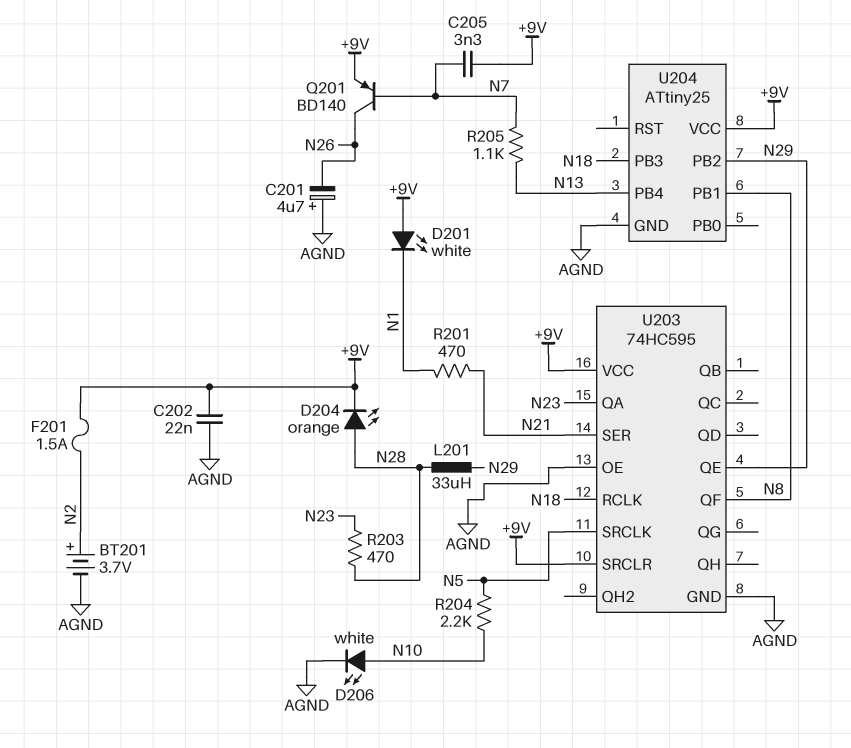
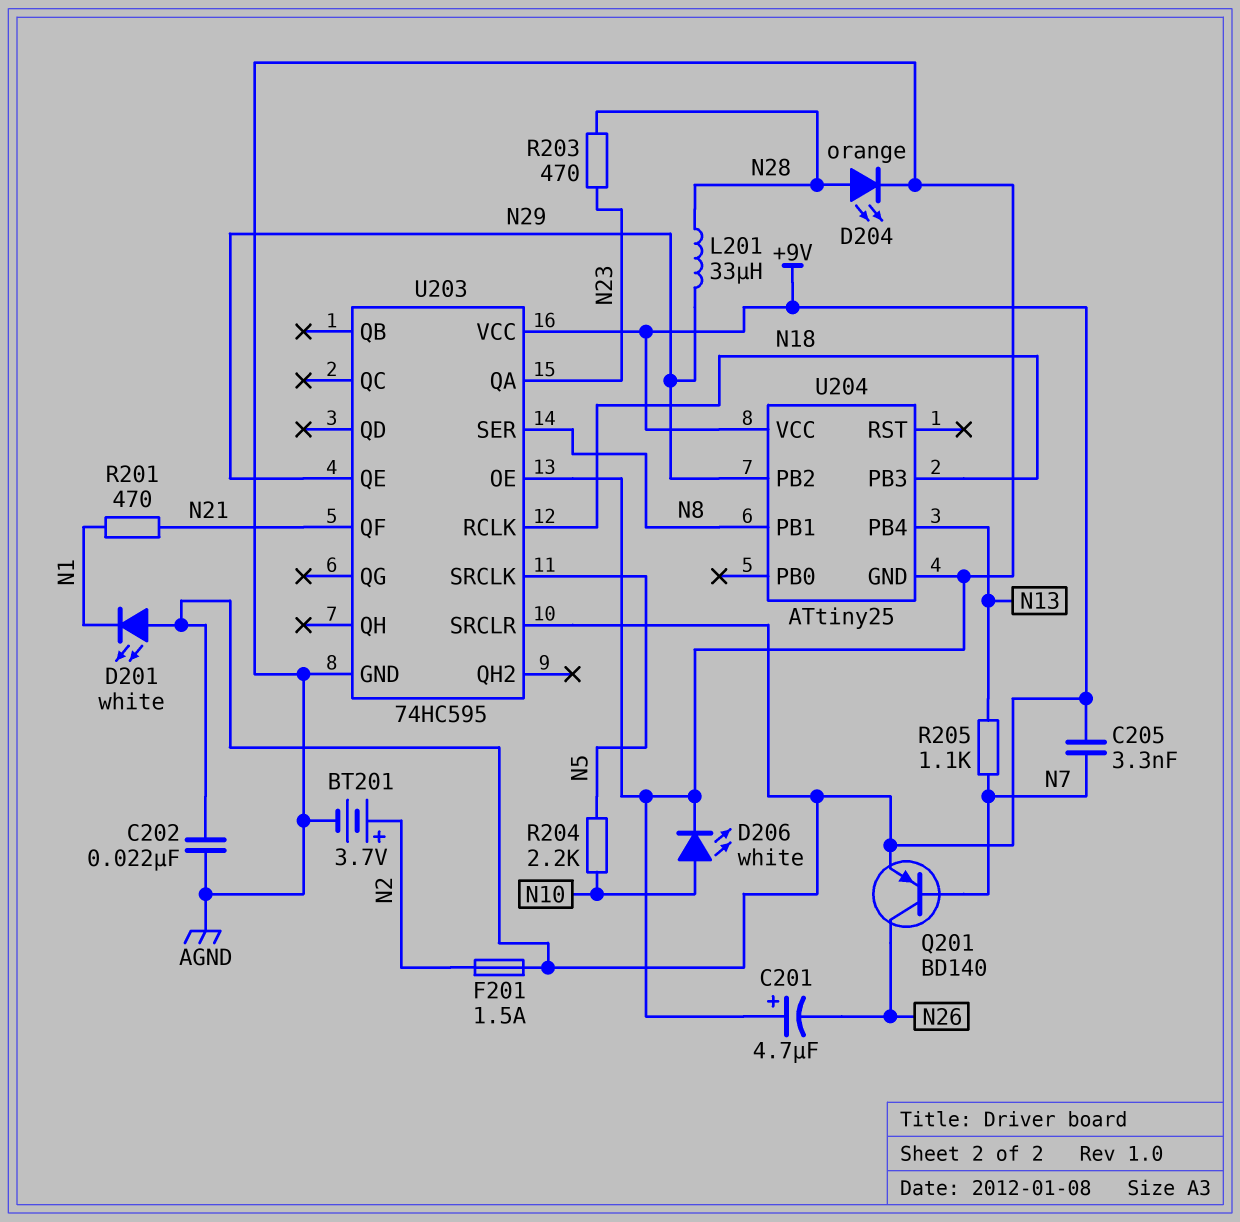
D204: LED orange (A N28, K +9V) -> LED orange (A N28, K AGND)
U203 pin QF: N8 -> N21
U203 pin SER: N21 -> N8

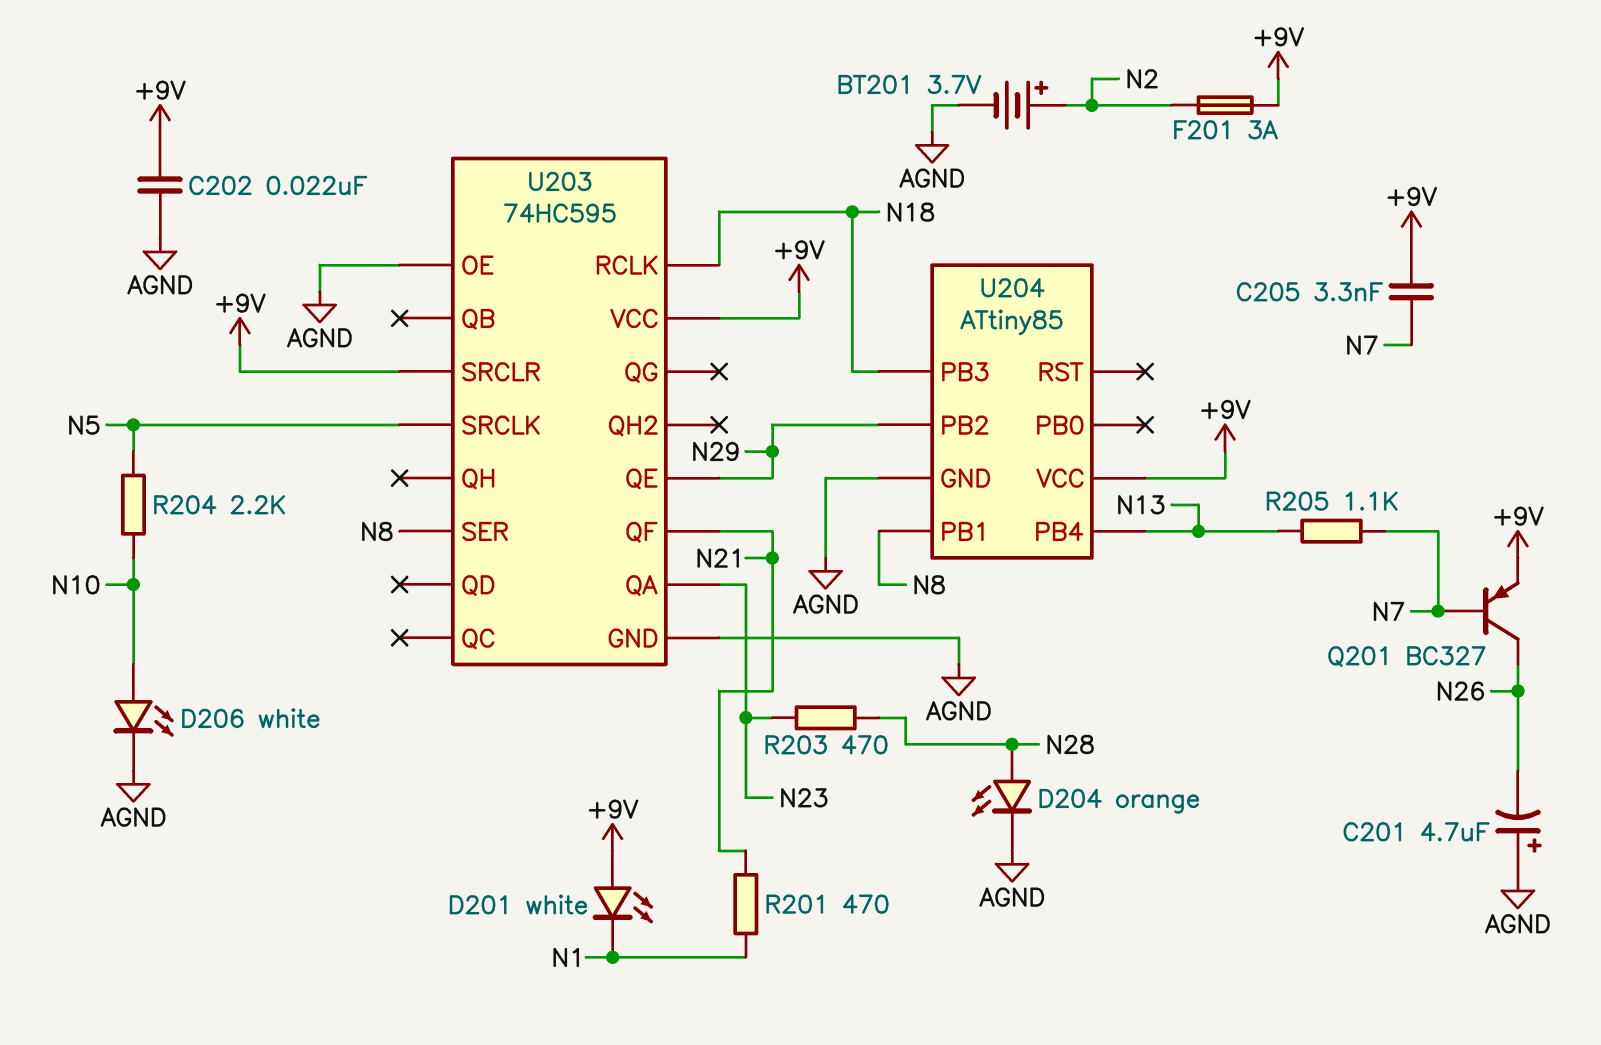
F201: 1.5A (+9V, N2) -> 3A (+9V, N2)
L201: 33uH (N28, N29) -> none
Q201: PNP BD140 (B N7, C N26, E +9V) -> PNP BC327 (B N7, C N26, E +9V)
U204: ATtiny25 -> ATtiny85

